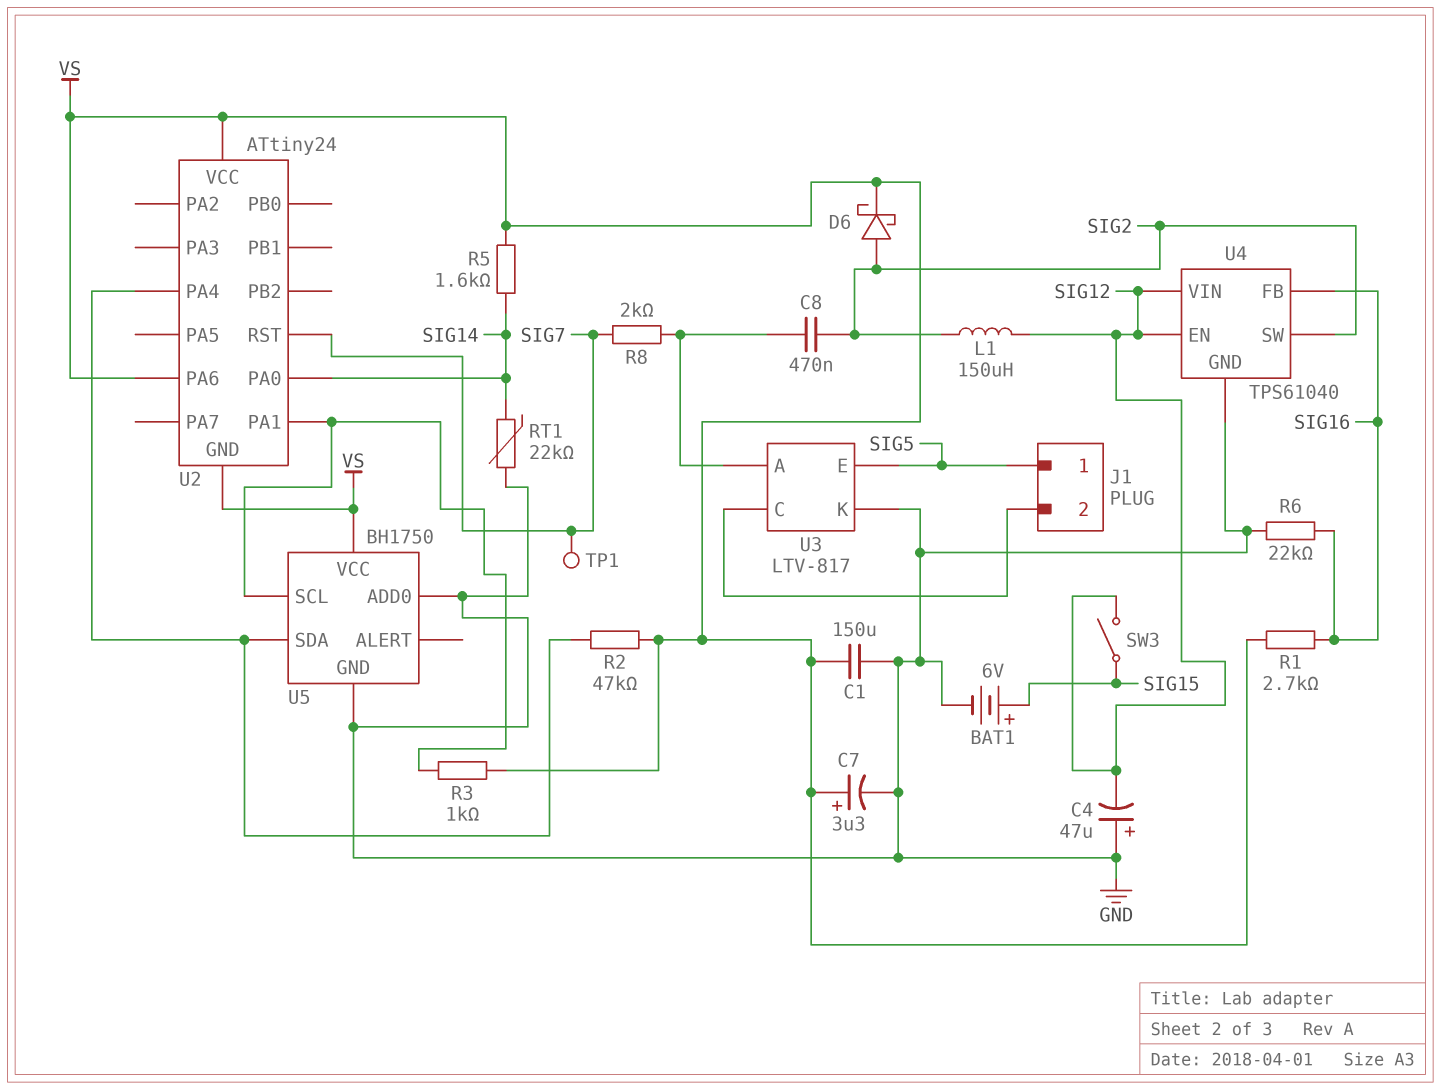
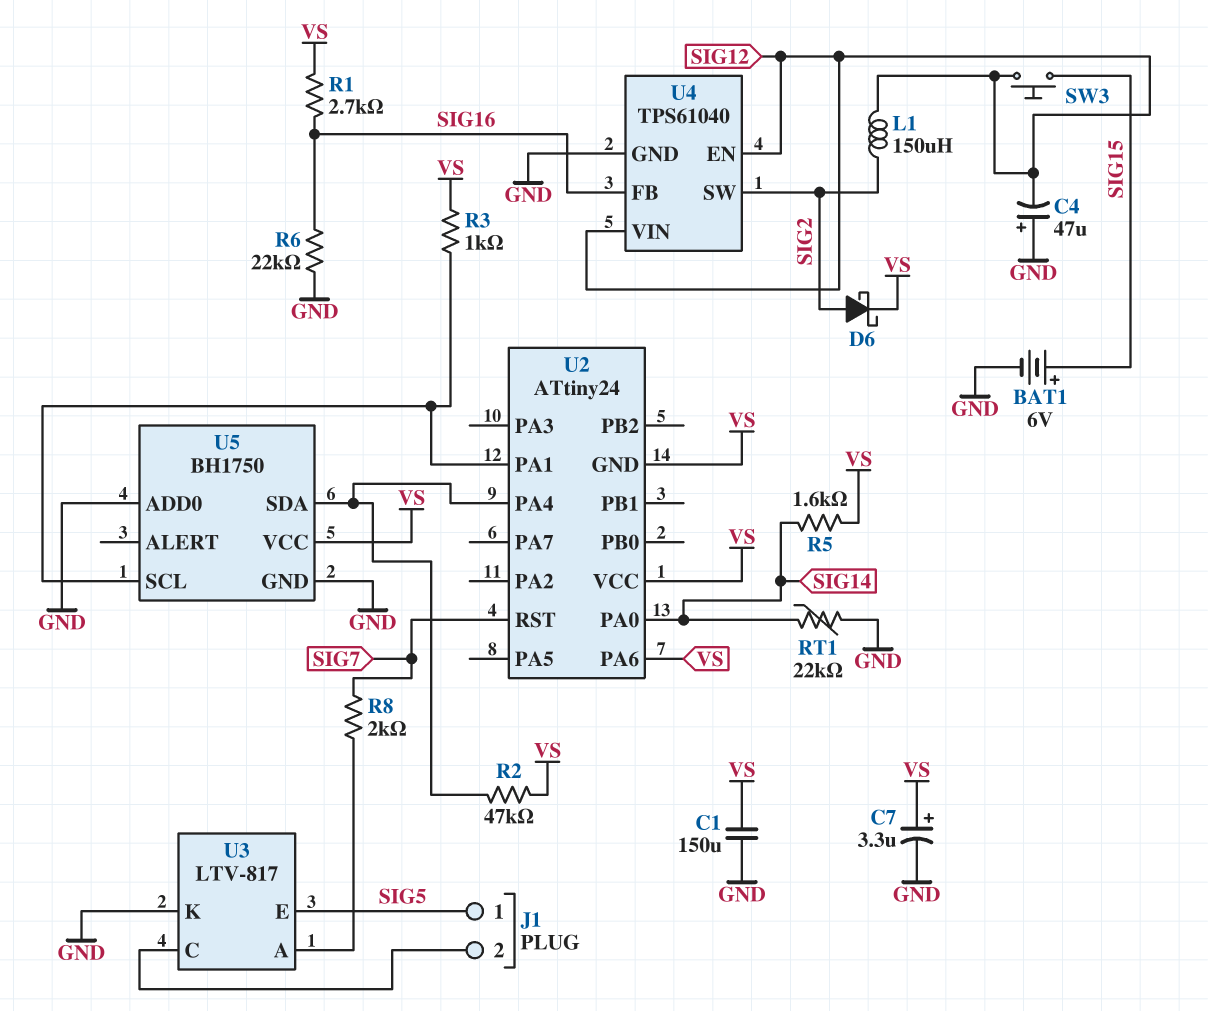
C8: 470nF (SIG2, U3/A) -> none
SW3: switch (SIG12, SIG15) -> button (SIG12, SIG15)
TP1: test point (SIG7) -> none

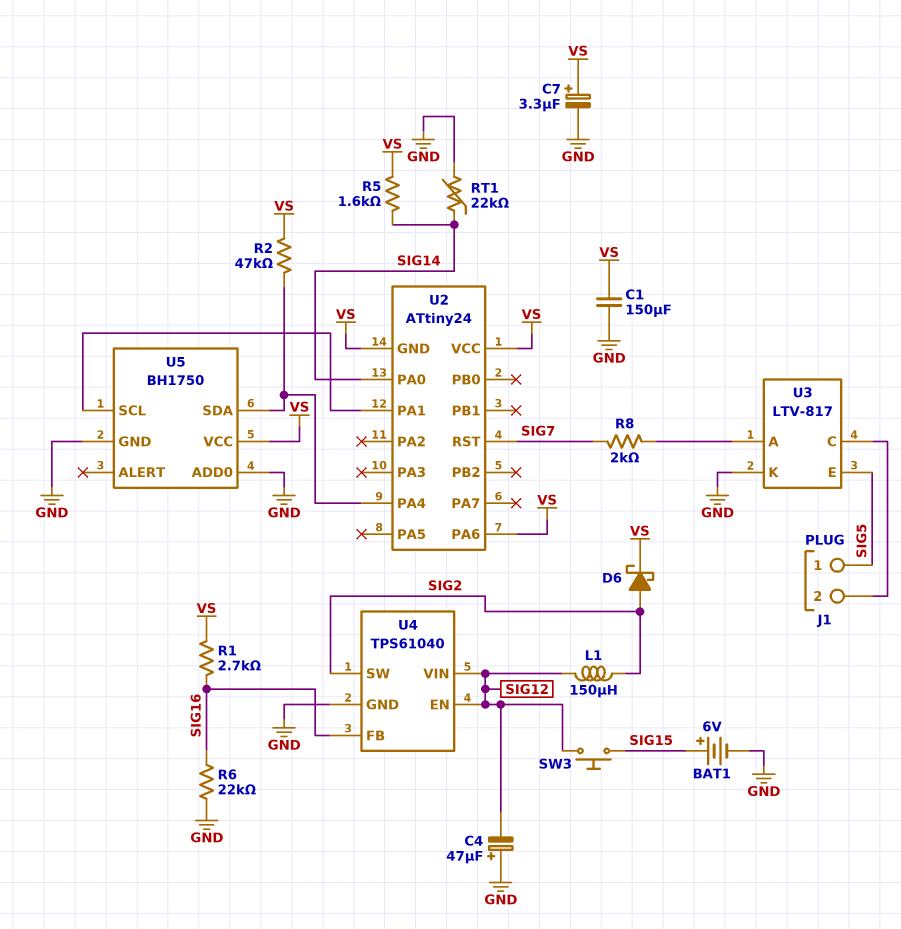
R3: 1k (U2/PA1, VS) -> none

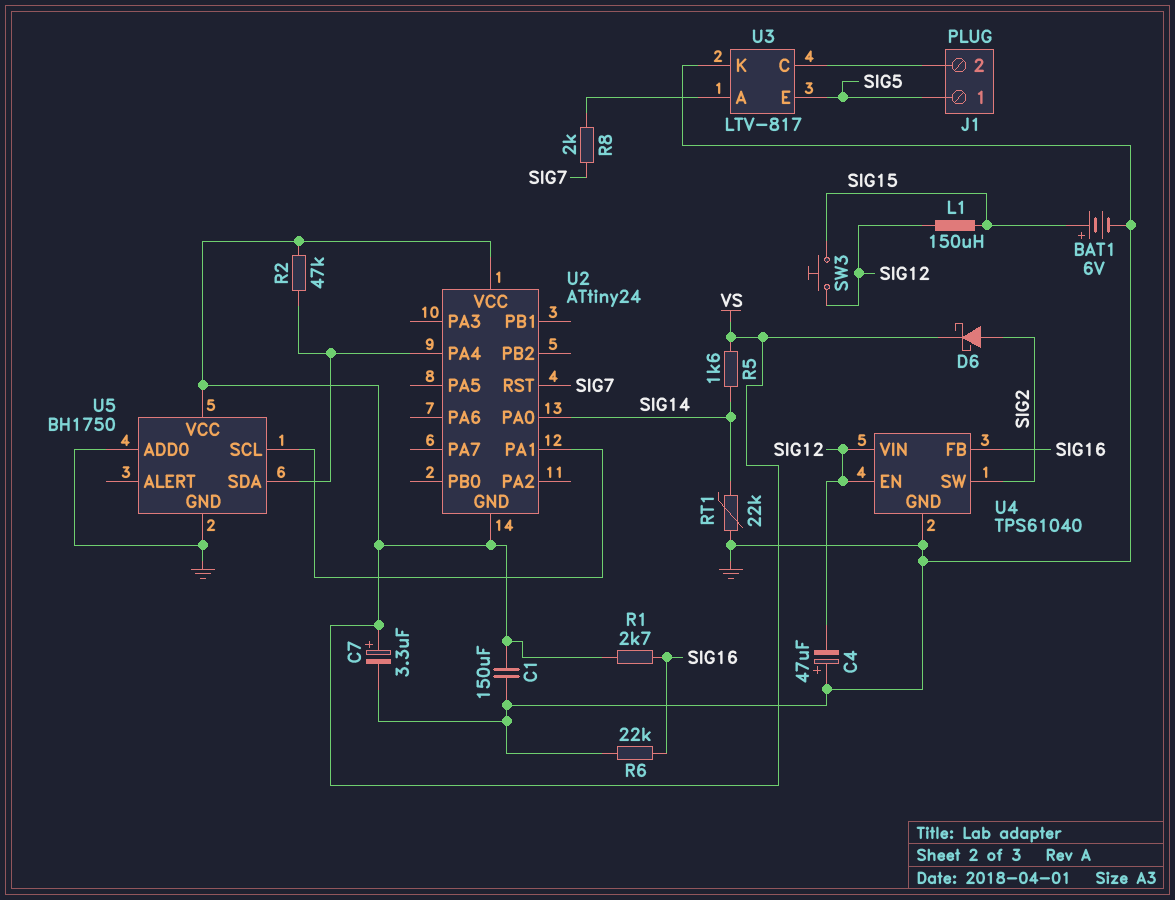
L1: 150uH (SIG2, SIG12) -> 150uH (SIG12, SIG15)
U2 pin PA6: VS -> none

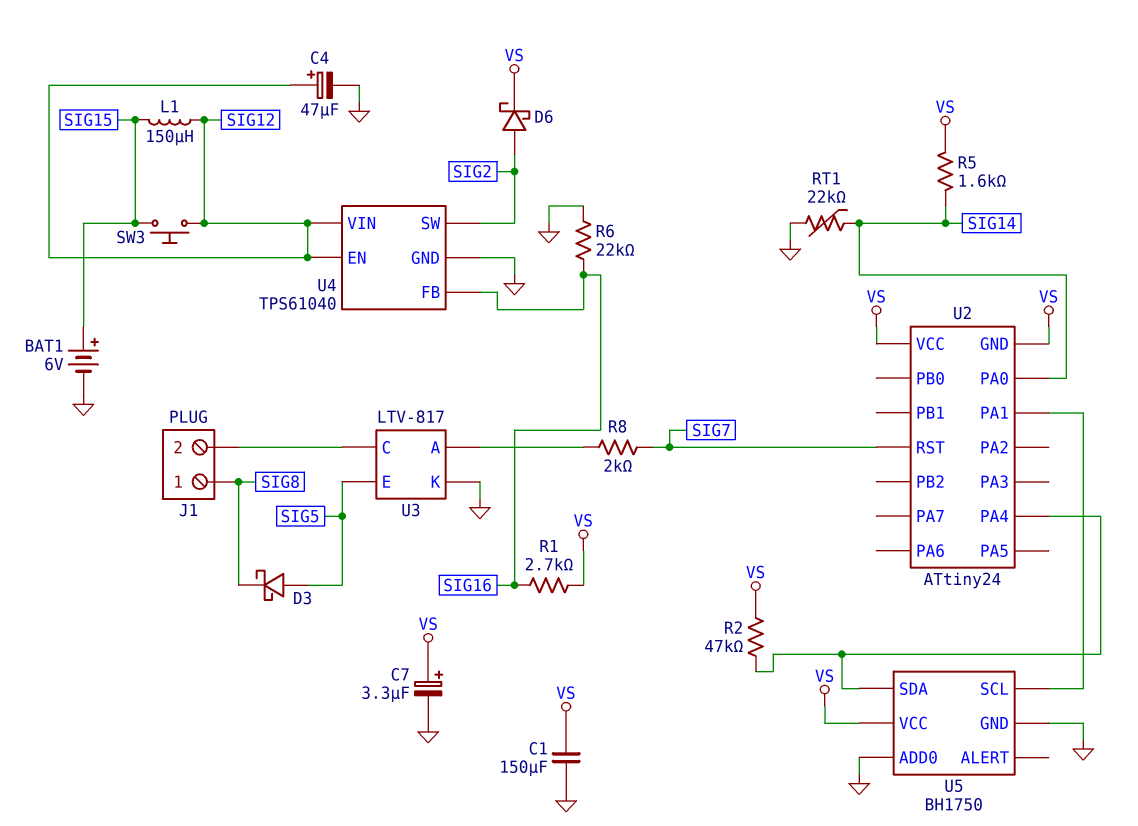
C4: 47uF (plus GND, minus SIG12) -> 47uF (plus SIG12, minus GND)
D3: none -> schottky (A SIG5, K SIG8)
J1 pin 1: SIG5 -> SIG8

